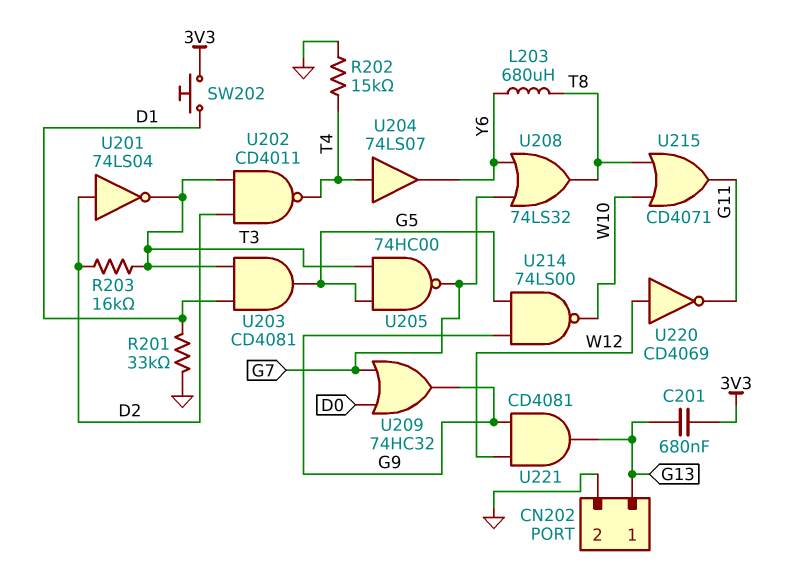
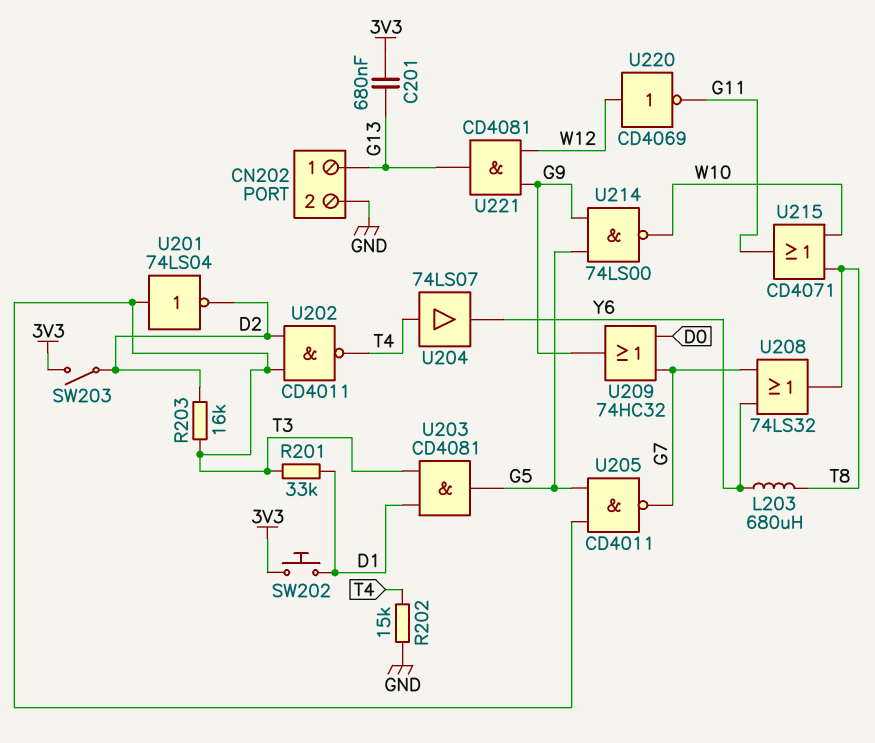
R201: 33k (D1, GND) -> 33k (D1, T3)
SW203: none -> switch (3V3, D2)
U201: NOT 74LS04 (in D2, out T3) -> NOT 74LS04 (in T3, out D2)
U205: NAND 74HC00 (in G5, in T3, out G7) -> NAND CD4011 (in G5, in T3, out G7)

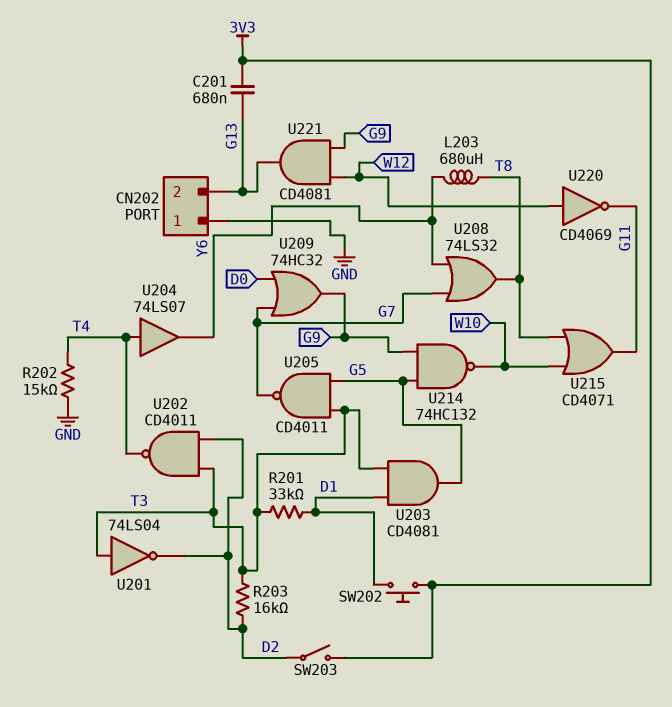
CN202 pin 1: G13 -> GND
CN202 pin 2: GND -> G13
U214: NAND 74LS00 (in G5, in G9, out W10) -> NAND 74HC132 (in G5, in G9, out W10)

